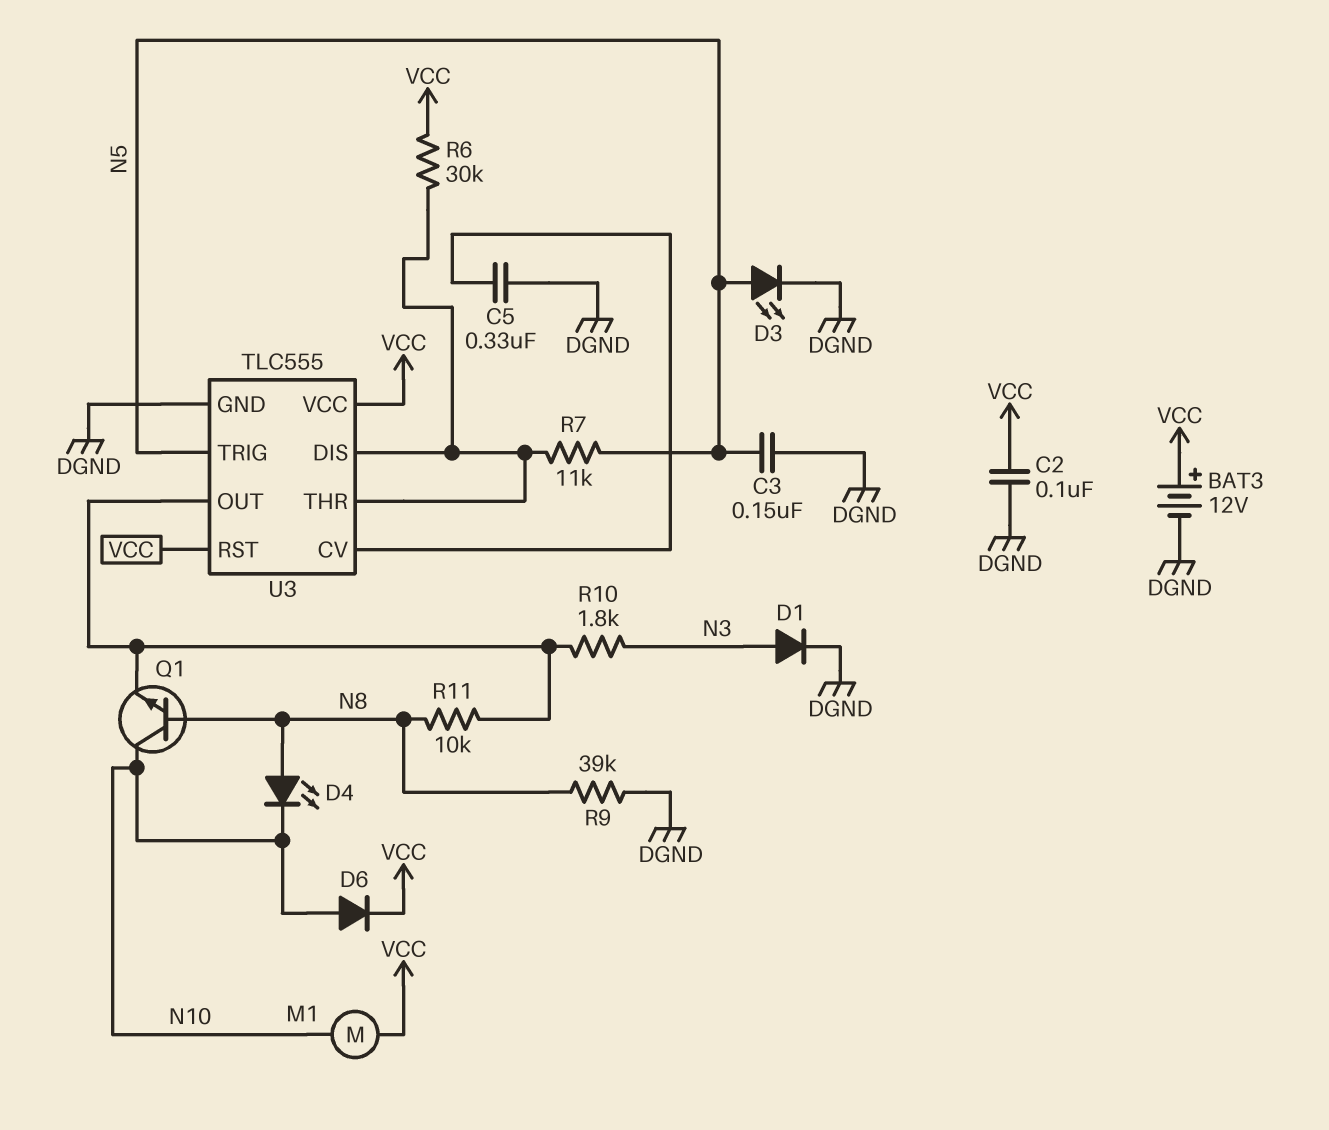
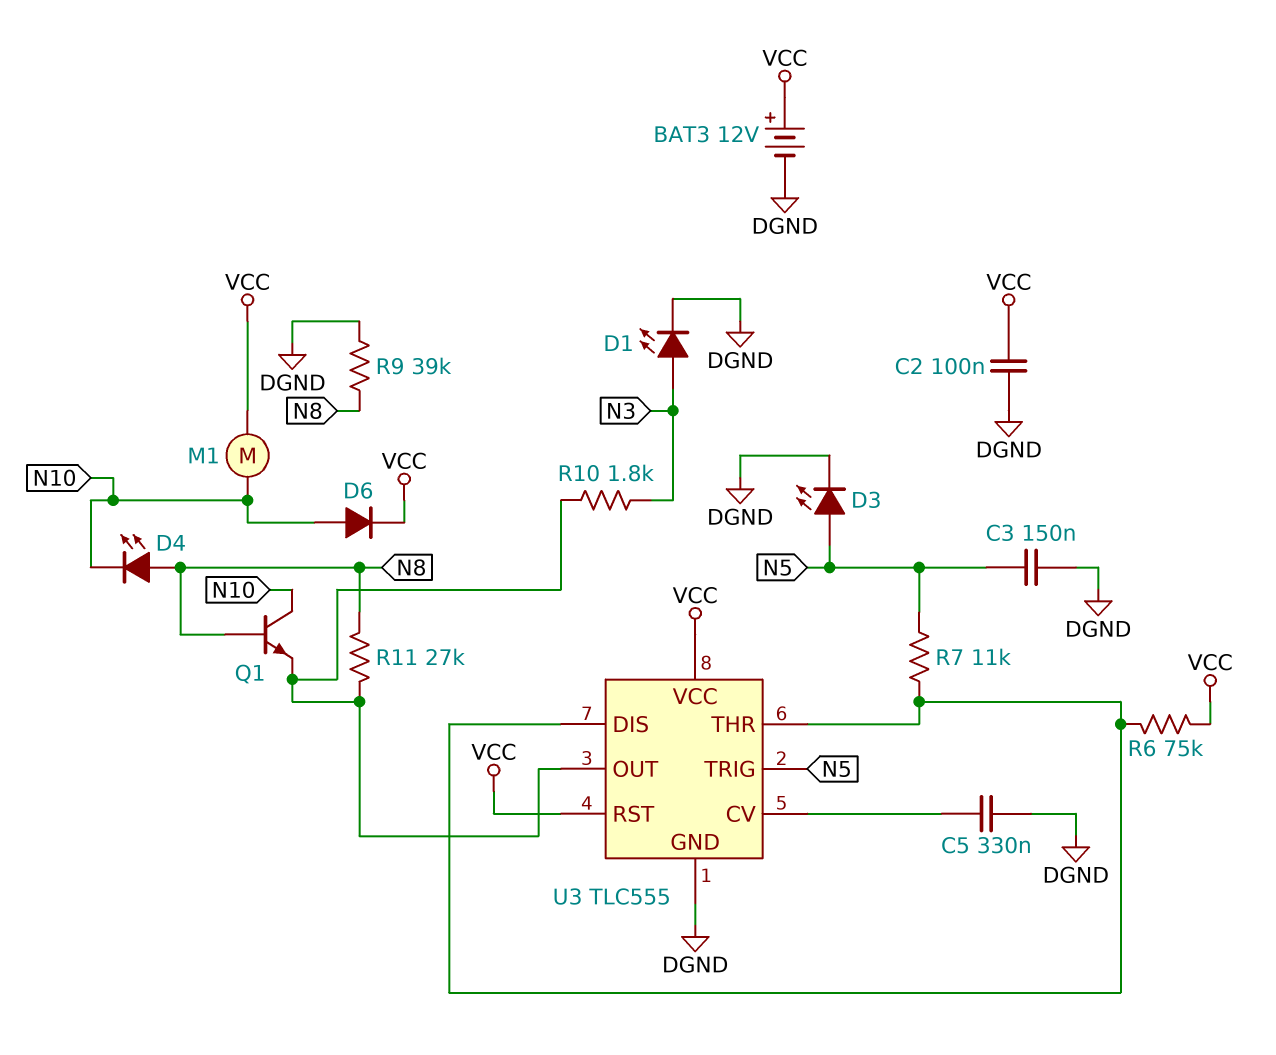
D1: diode (A N3, K DGND) -> LED (A N3, K DGND)
R6: 30k (U3/DIS, VCC) -> 75k (U3/DIS, VCC)
R11: 10k (N8, U3/OUT) -> 27k (N8, U3/OUT)

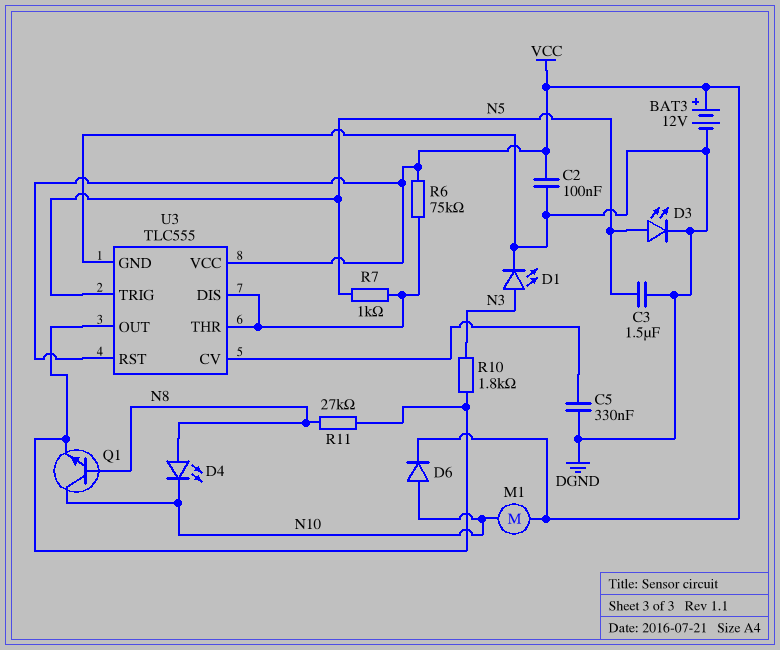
C3: 150nF (DGND, N5) -> 1.5uF (DGND, N5)
R7: 11k (N5, U3/DIS) -> 1k (N5, U3/DIS)
R9: 39k (DGND, N8) -> none

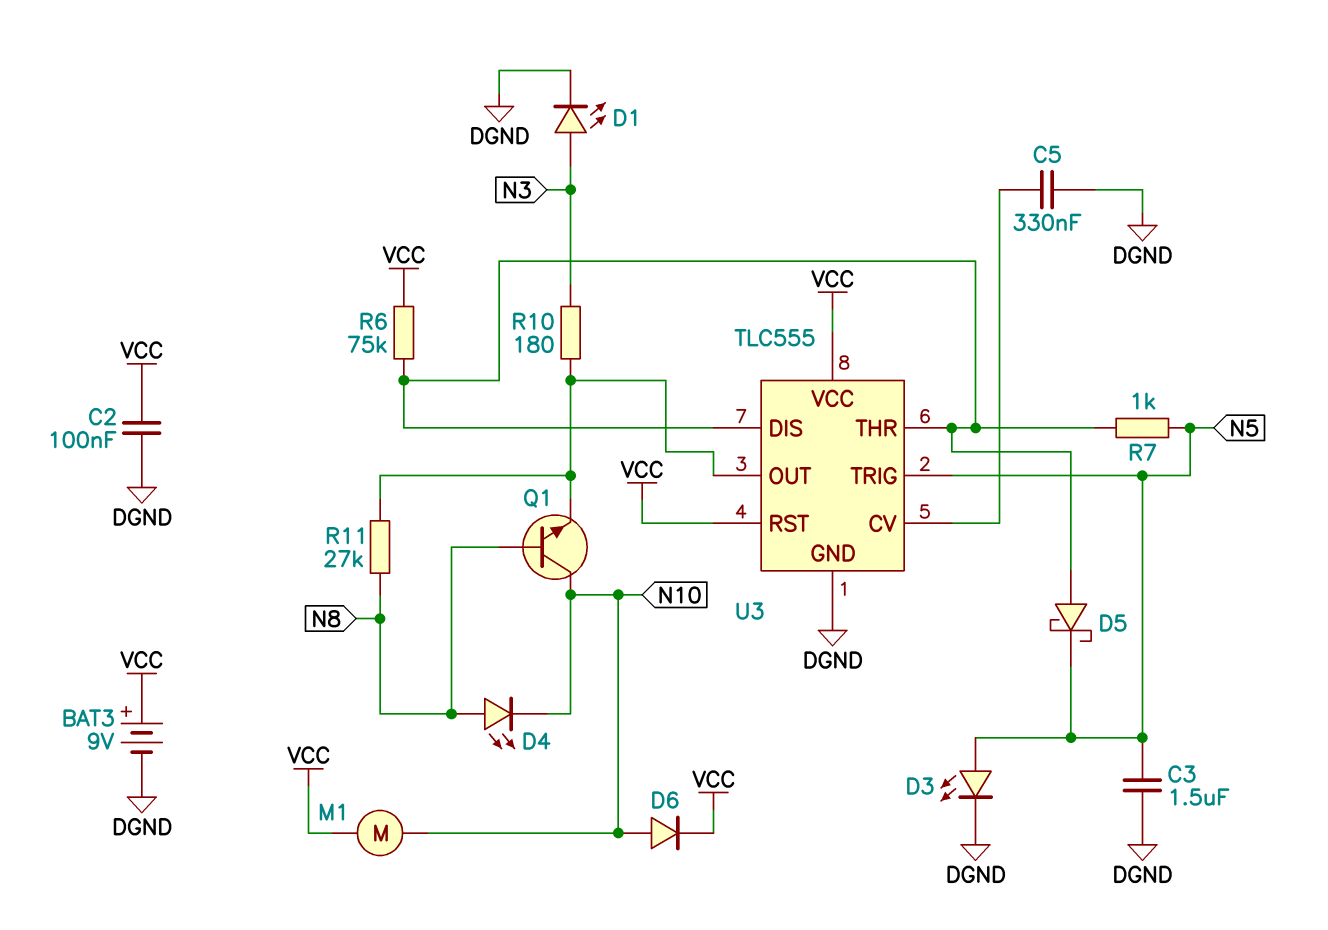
BAT3: 12V (plus VCC, minus DGND) -> 9V (plus VCC, minus DGND)
D5: none -> schottky (A U3/DIS, K N5)
R10: 1.8k (N3, U3/OUT) -> 180 (N3, U3/OUT)

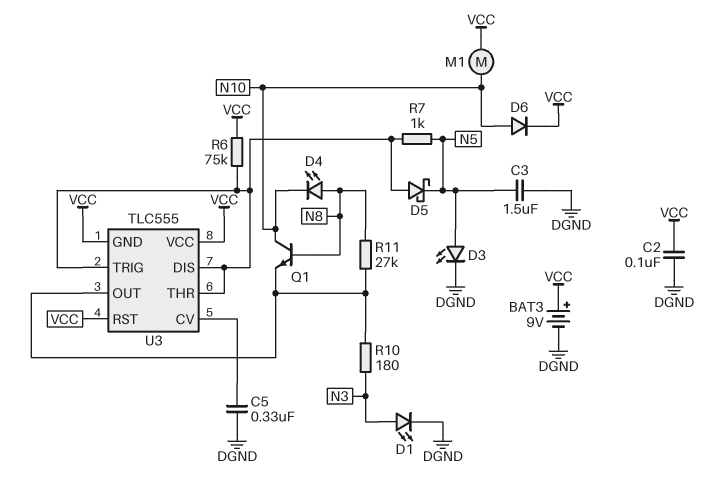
U3 pin GND: DGND -> VCC
U3 pin TRIG: N5 -> U3/DIS

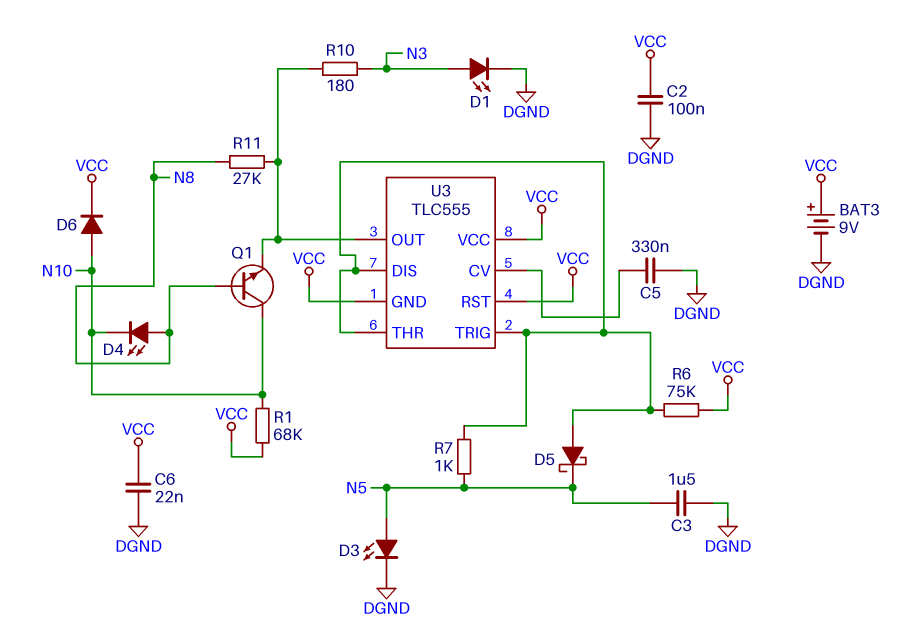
C6: none -> 22nF (DGND, VCC)
M1: motor (N10, VCC) -> none
R1: none -> 68k (N10, VCC)

